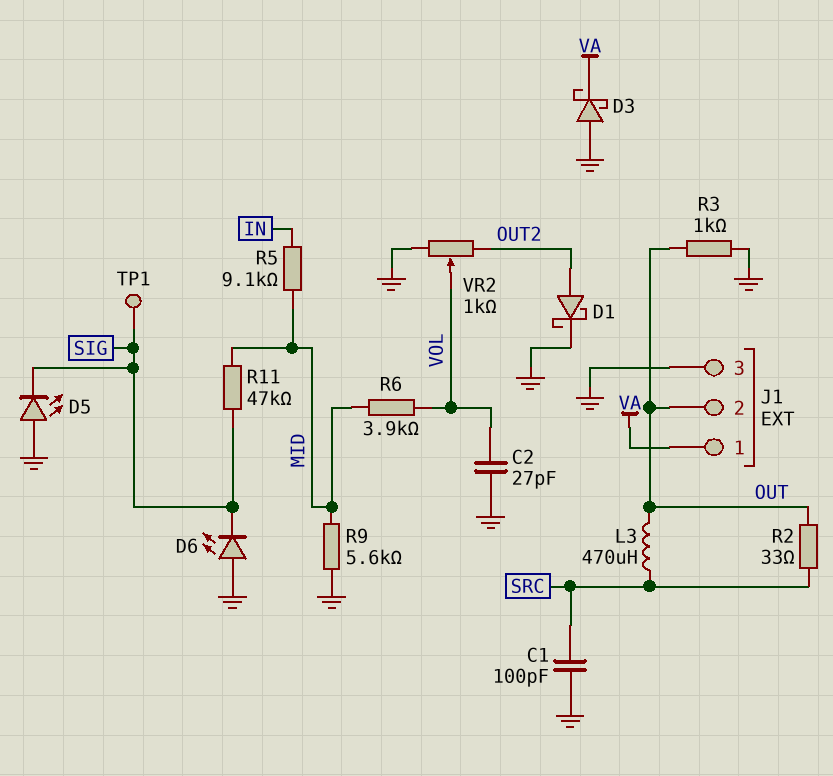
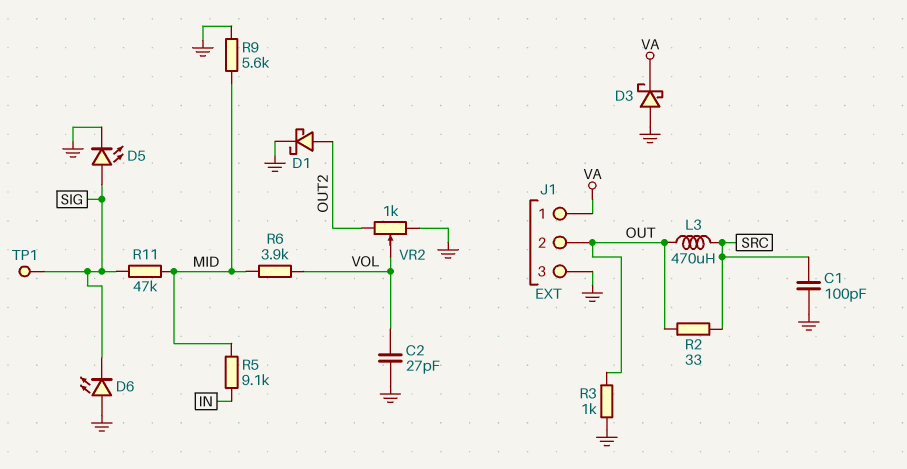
D5: LED (A GND, K SIG) -> LED (A SIG, K GND)

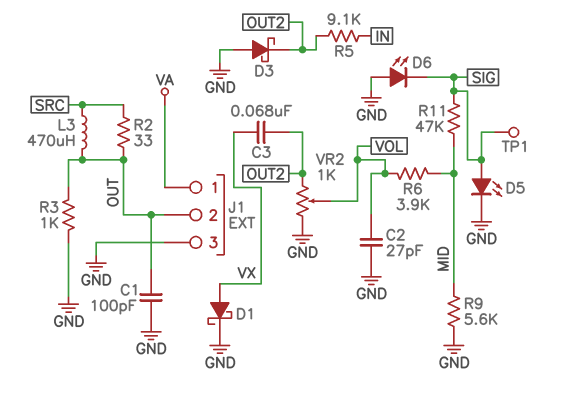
C1: 100pF (GND, SRC) -> 100pF (GND, OUT)
C3: none -> 68nF (OUT2, VX)
D1: schottky (A OUT2, K GND) -> schottky (A VX, K GND)
D3: schottky (A GND, K VA) -> schottky (A GND, K OUT2)
R5: 9.1k (IN, MID) -> 9.1k (IN, OUT2)

